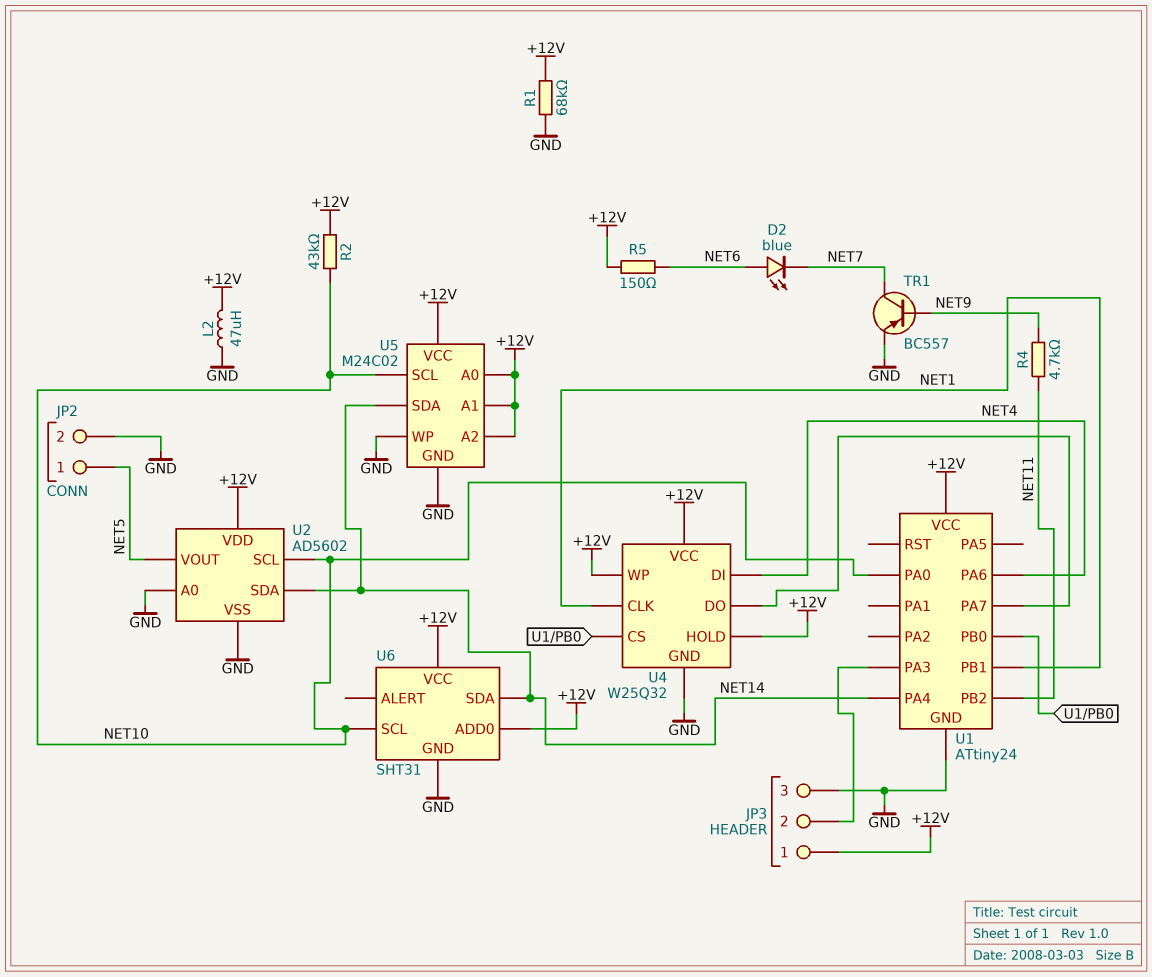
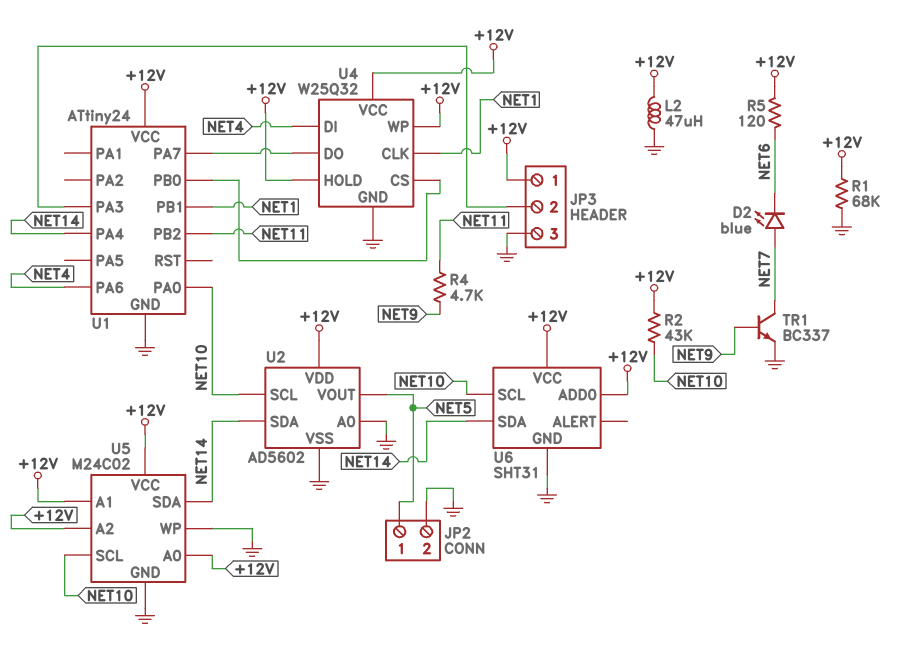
D2: LED blue (A NET6, K NET7) -> LED blue (A NET7, K NET6)
R5: 150 (+12V, NET6) -> 120 (+12V, NET6)
TR1: PNP BC557 (B NET9, C NET7, E GND) -> NPN BC337 (B NET9, C NET7, E GND)

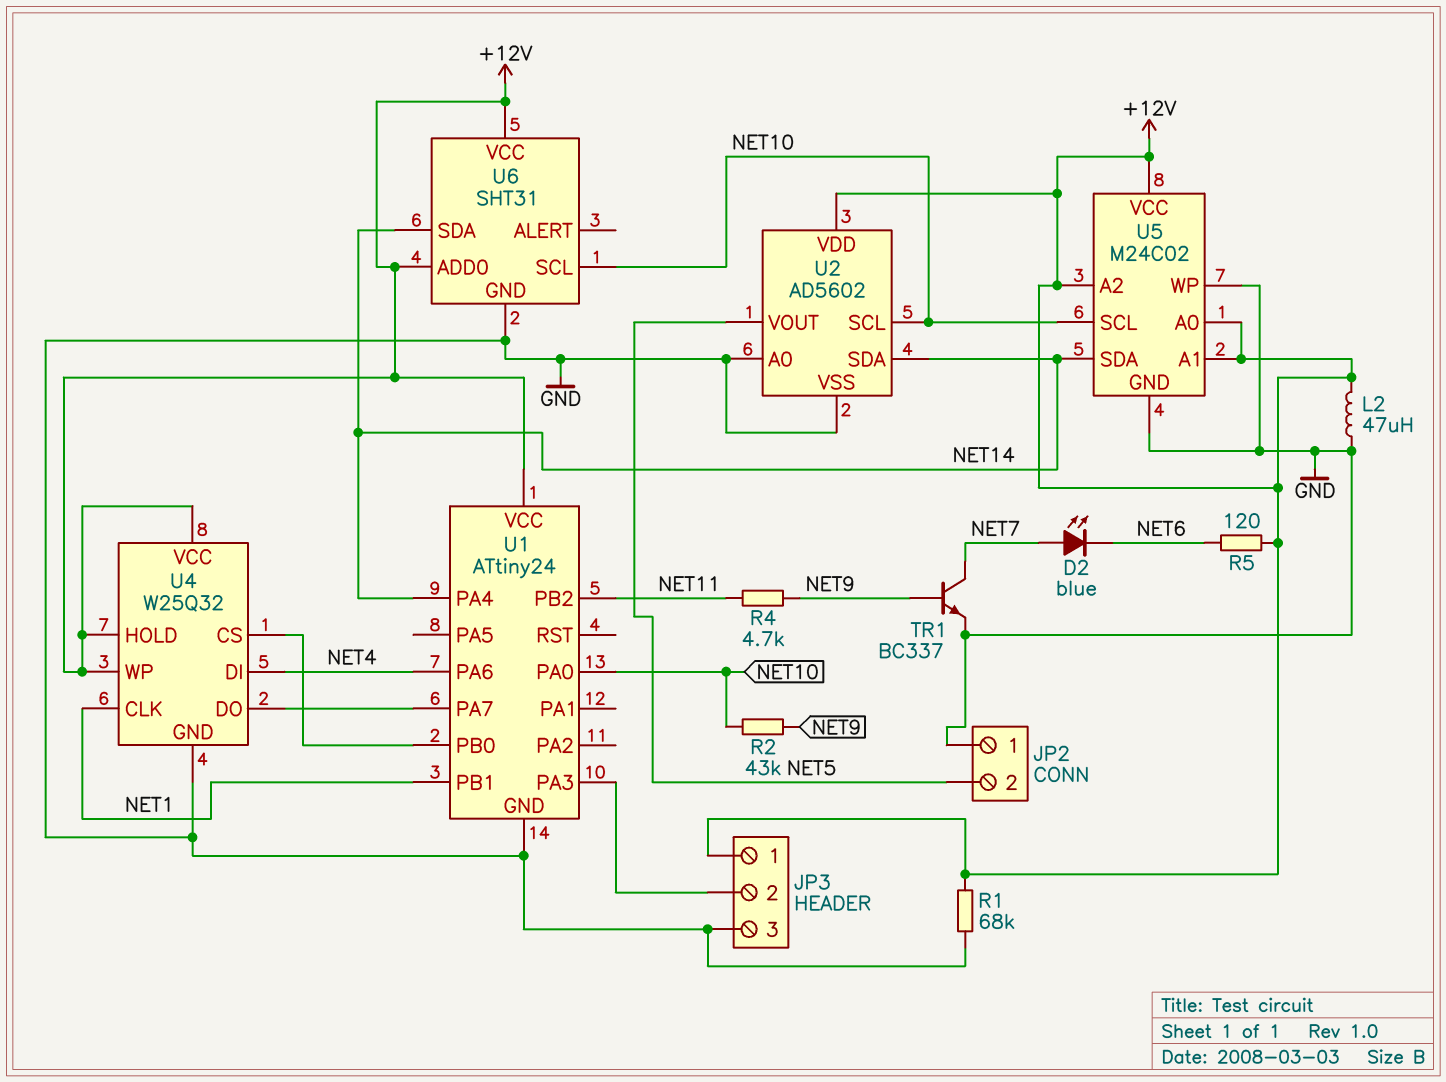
JP2 pin 1: NET5 -> GND
JP2 pin 2: GND -> NET5
R2: 43k (+12V, NET10) -> 43k (NET9, NET10)

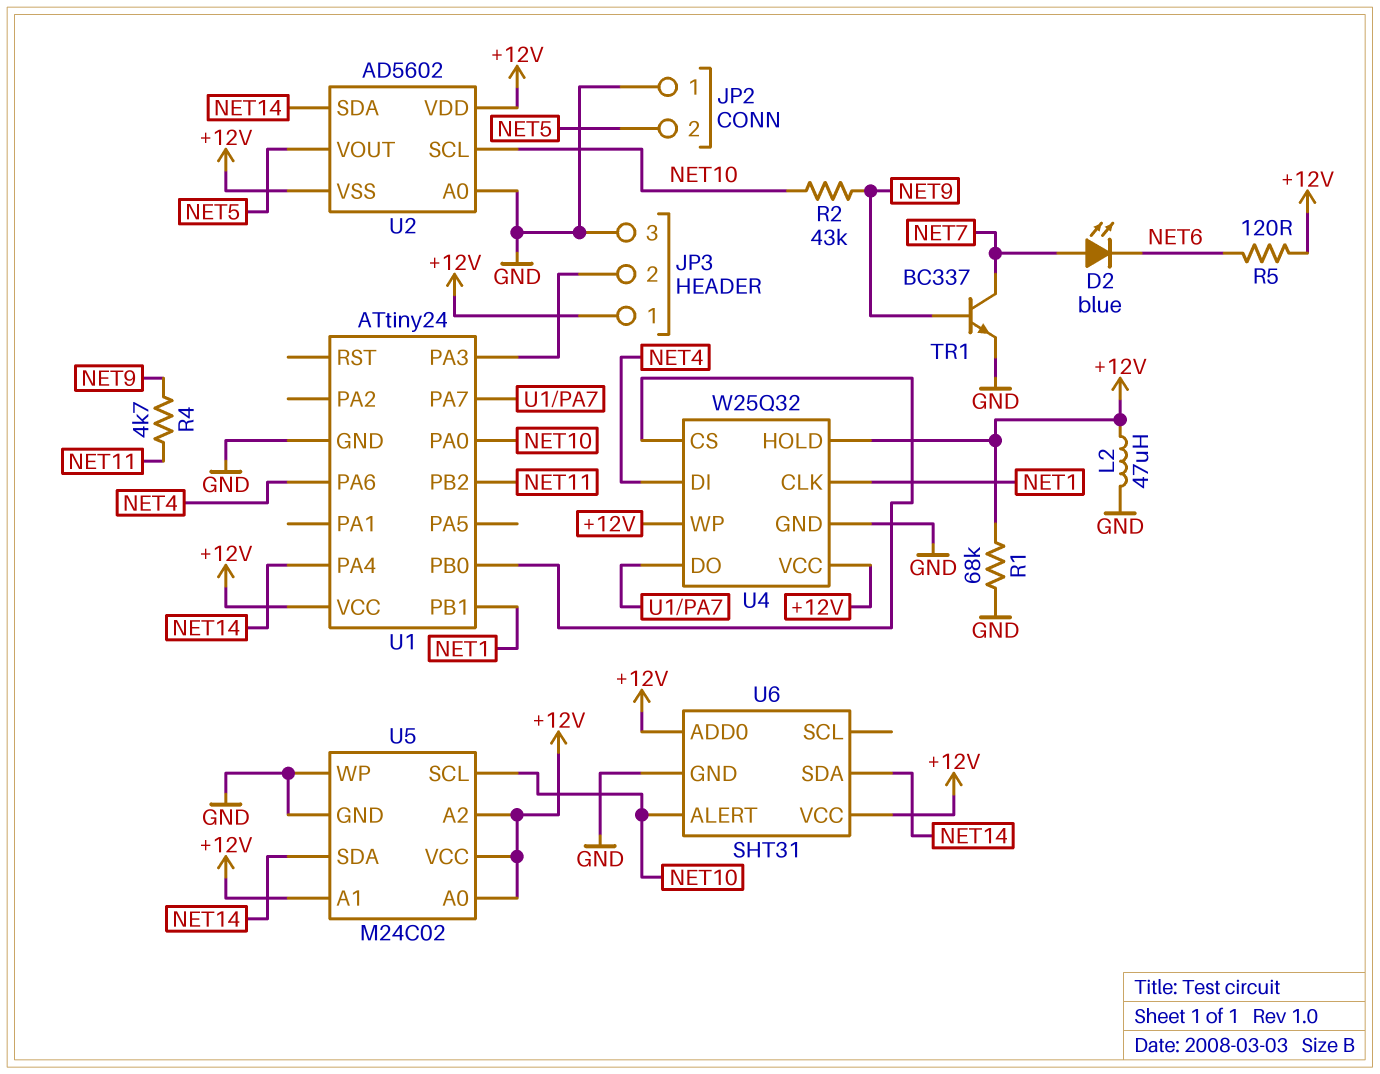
U2 pin VSS: GND -> +12V
U6 pin ALERT: none -> NET10
U6 pin SCL: NET10 -> none

